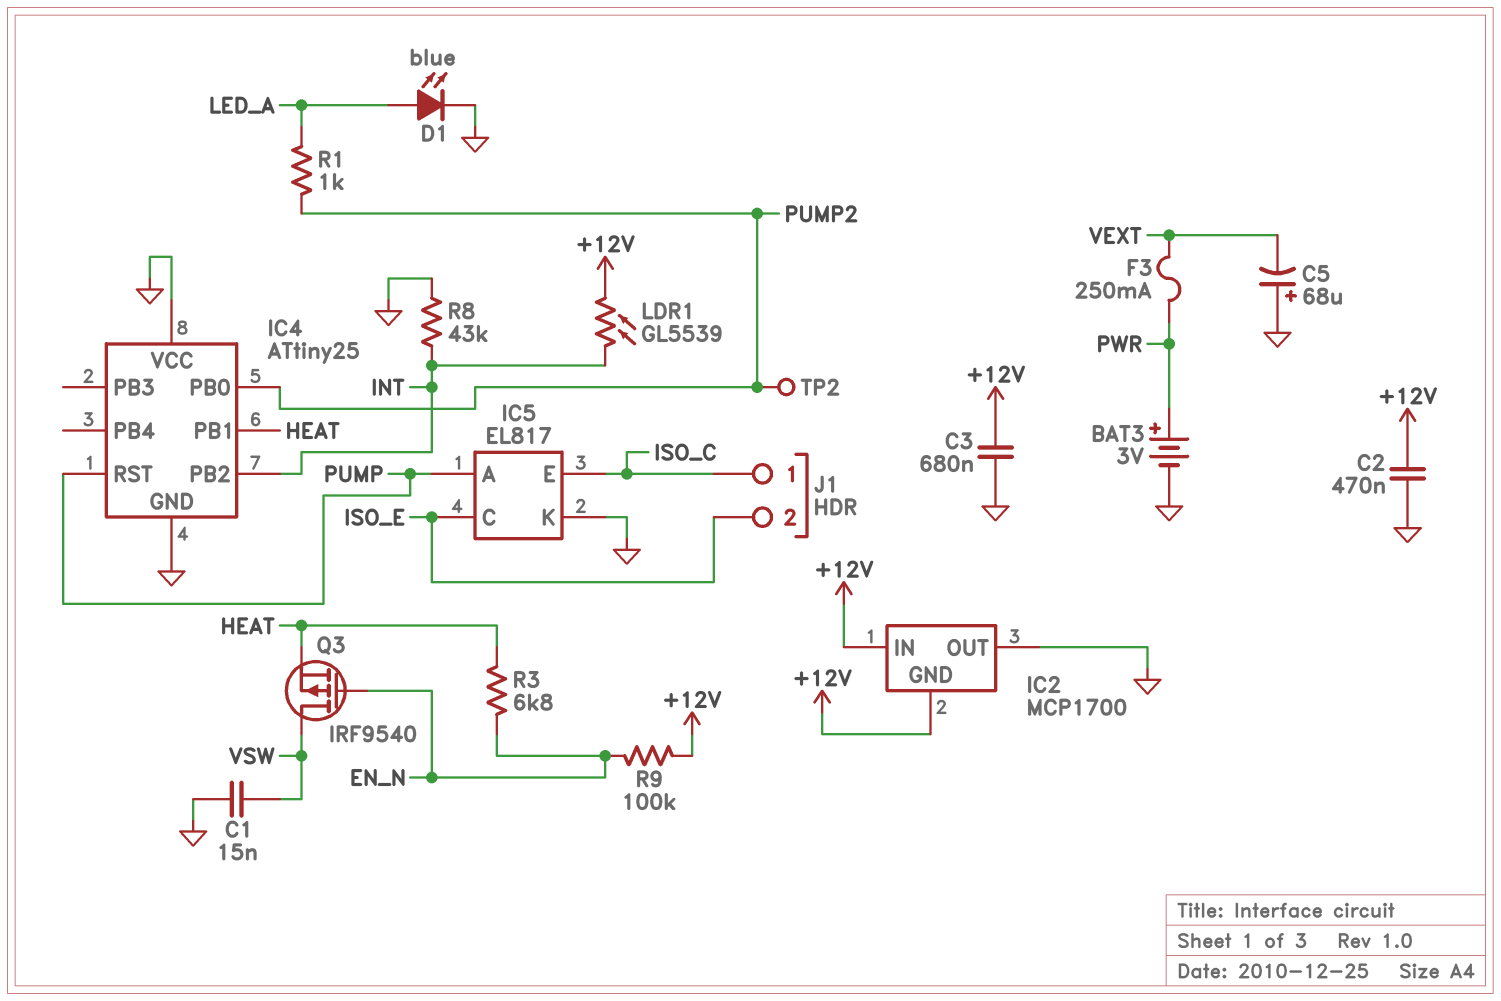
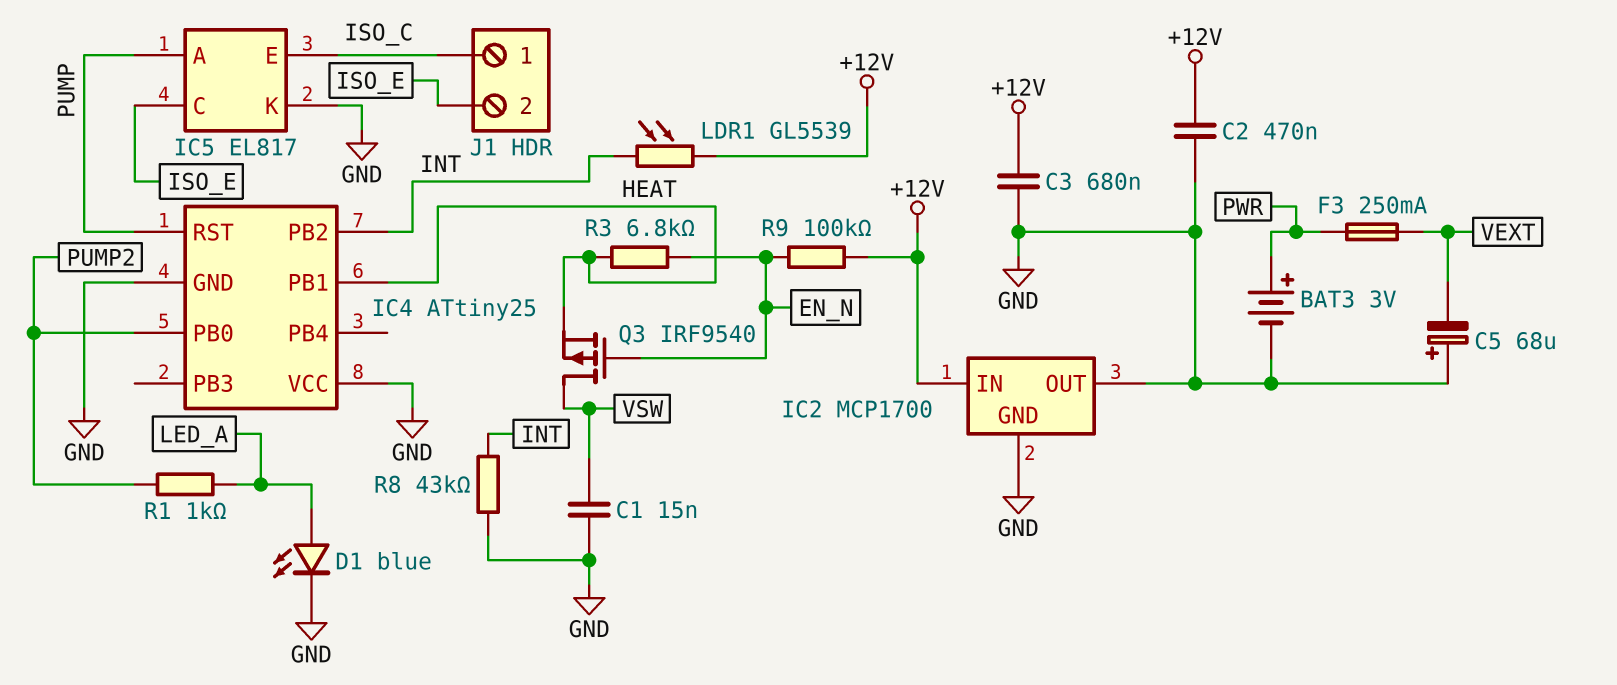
IC2 pin GND: +12V -> GND
TP2: test point (PUMP2) -> none

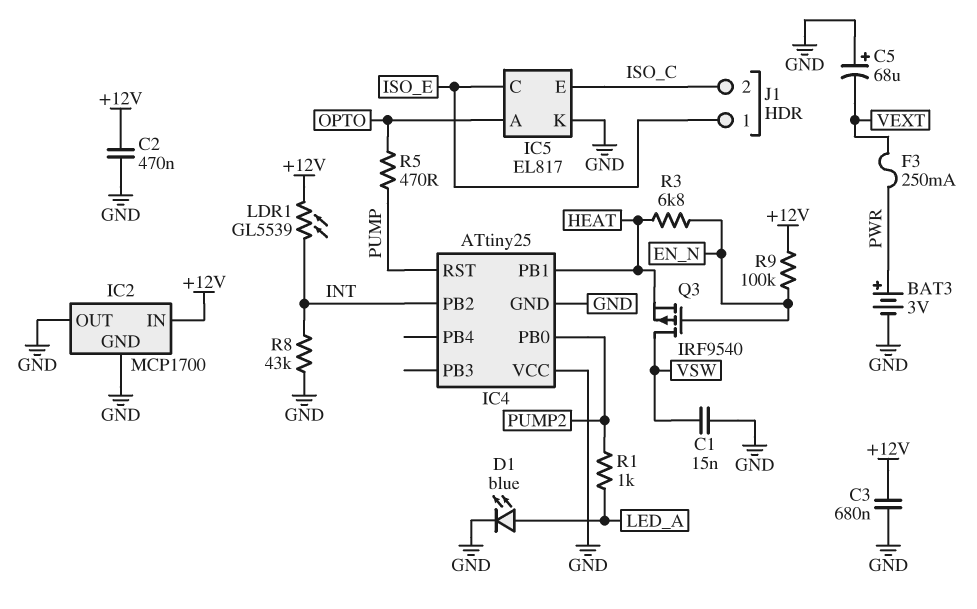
IC5 pin A: PUMP -> OPTO
J1 pin 1: ISO_C -> ISO_E
J1 pin 2: ISO_E -> ISO_C
R5: none -> 470 (OPTO, PUMP)

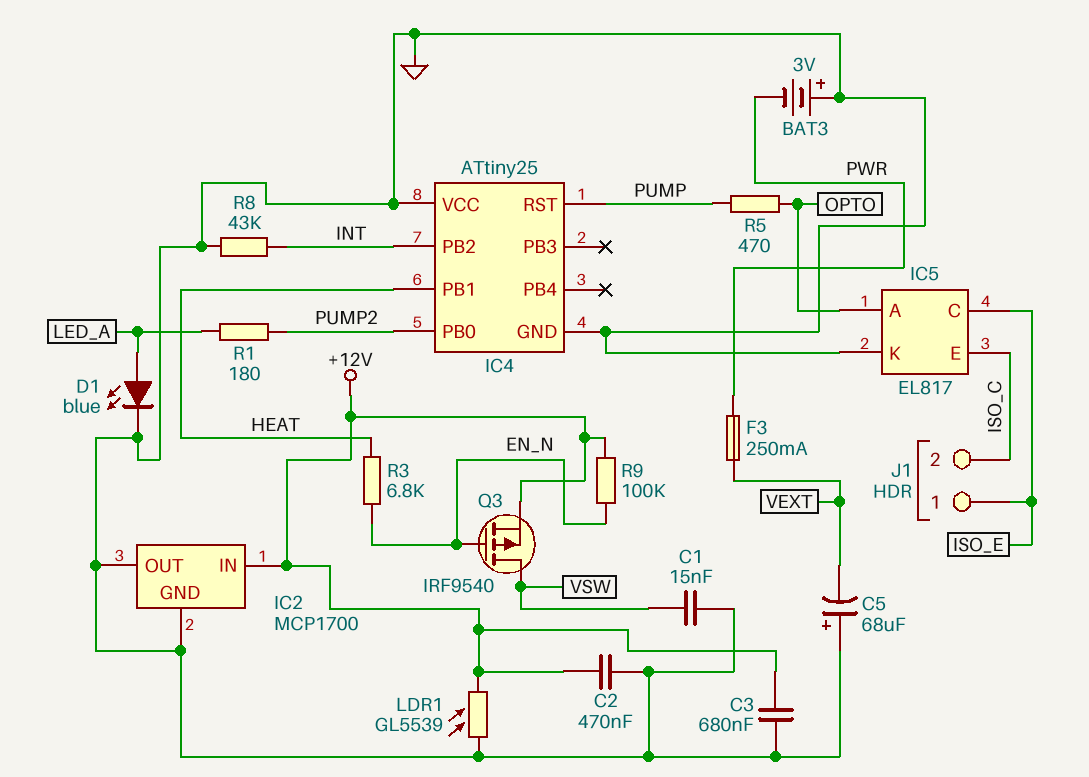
BAT3: 3V (plus PWR, minus GND) -> 3V (plus GND, minus PWR)
LDR1: GL5539 (+12V, INT) -> GL5539 (+12V, GND)
Q3: PMOS IRF9540 (G EN_N, D VSW, S HEAT) -> PMOS IRF9540 (G EN_N, D VSW, S +12V)
R1: 1k (LED_A, PUMP2) -> 180 (LED_A, PUMP2)

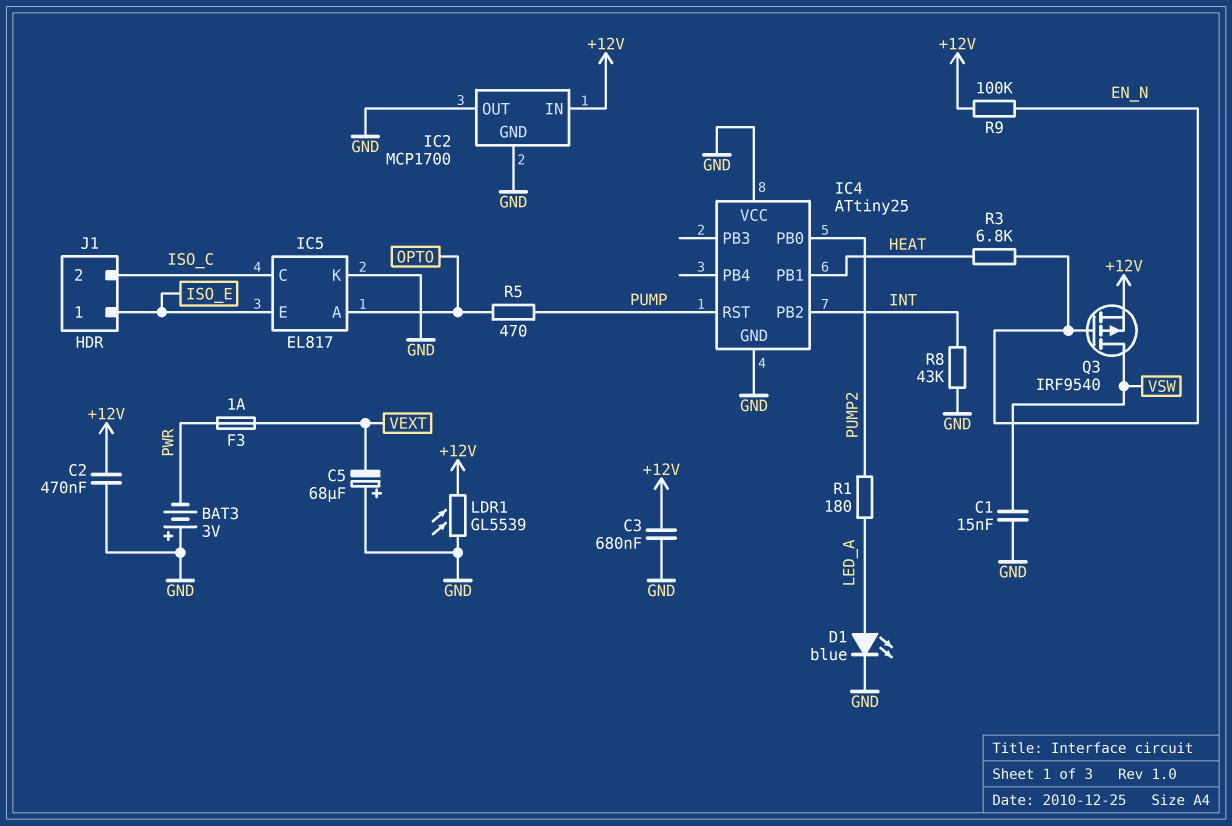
F3: 250mA (PWR, VEXT) -> 1A (PWR, VEXT)
IC5 pin C: ISO_E -> ISO_C
IC5 pin E: ISO_C -> ISO_E

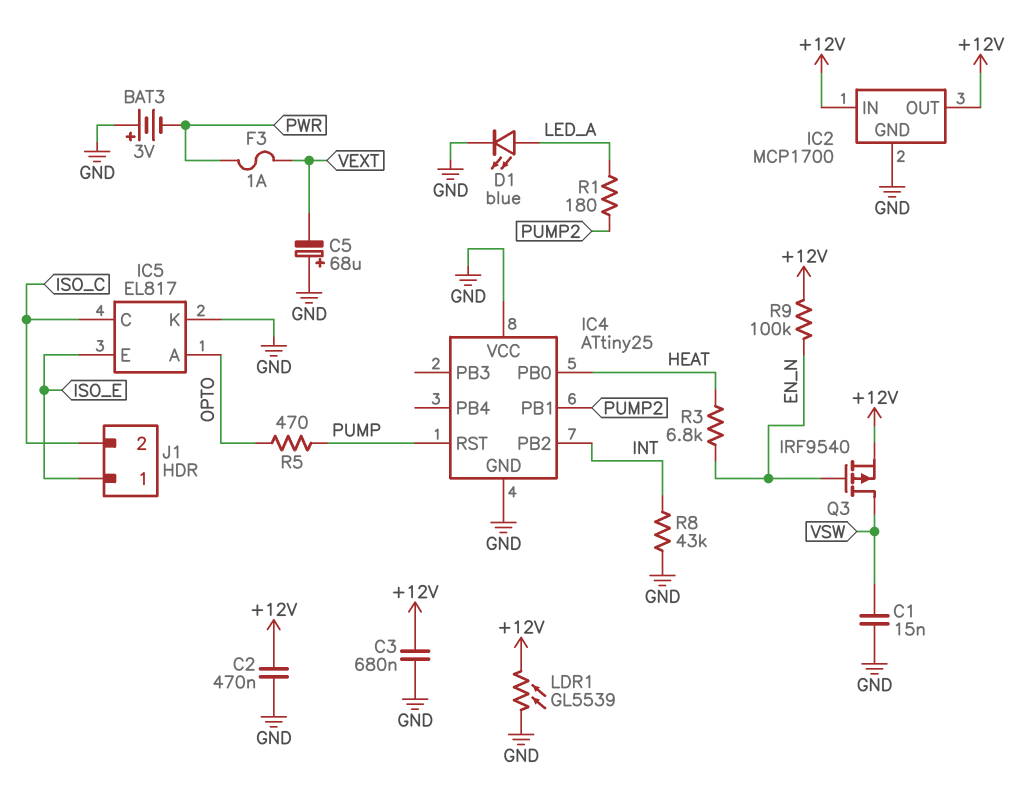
IC2 pin OUT: GND -> +12V
IC4 pin PB0: PUMP2 -> HEAT
IC4 pin PB1: HEAT -> PUMP2

